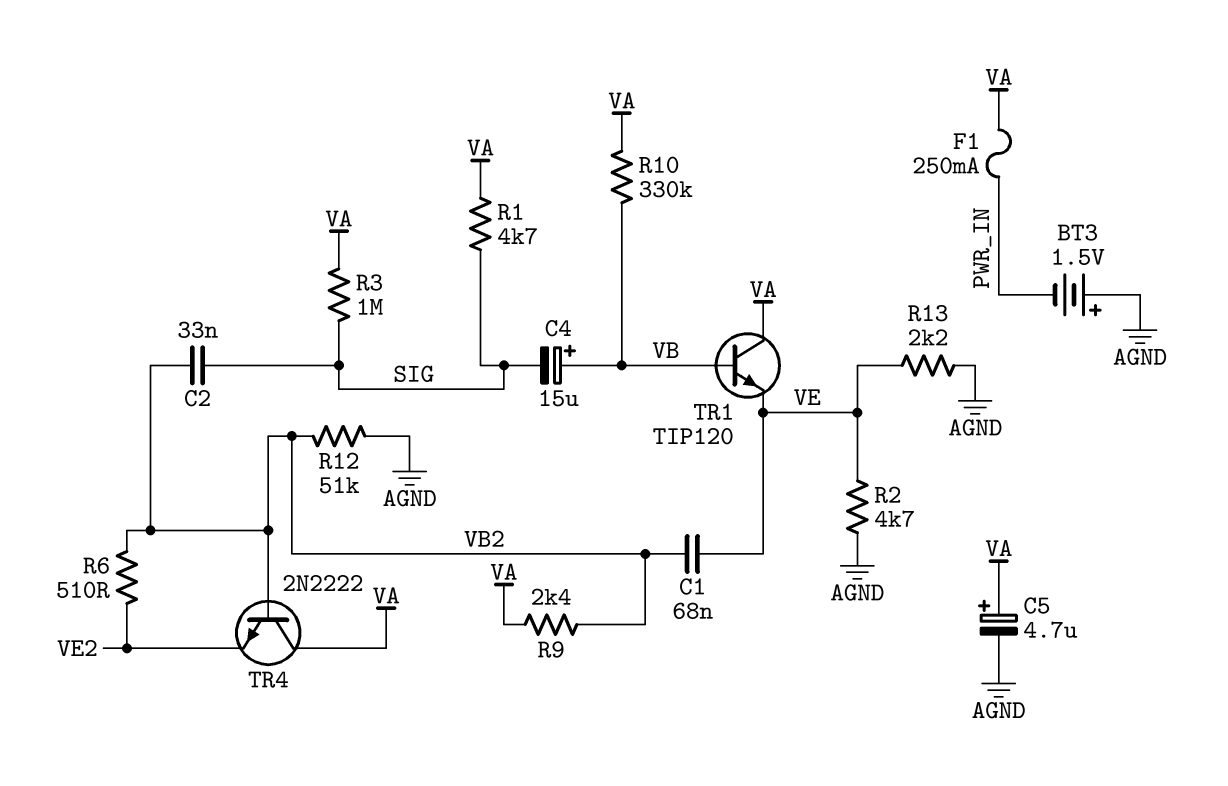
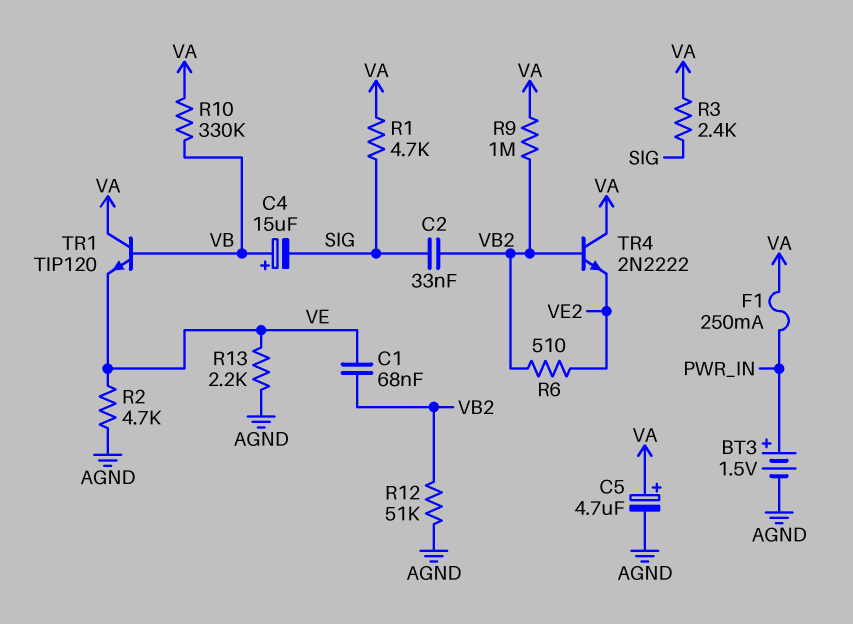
BT3: 1.5V (plus AGND, minus PWR_IN) -> 1.5V (plus PWR_IN, minus AGND)
R3: 1M (SIG, VA) -> 2.4k (SIG, VA)
R9: 2.4k (VA, VB2) -> 1M (VA, VB2)

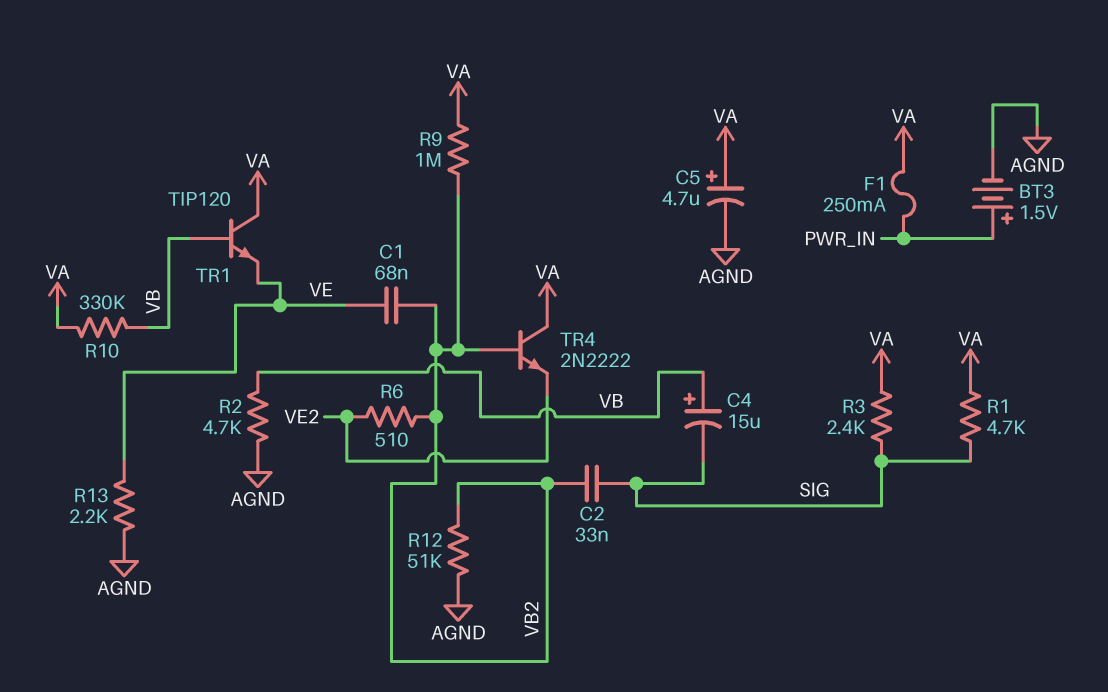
R2: 4.7k (AGND, VE) -> 4.7k (AGND, VB)

